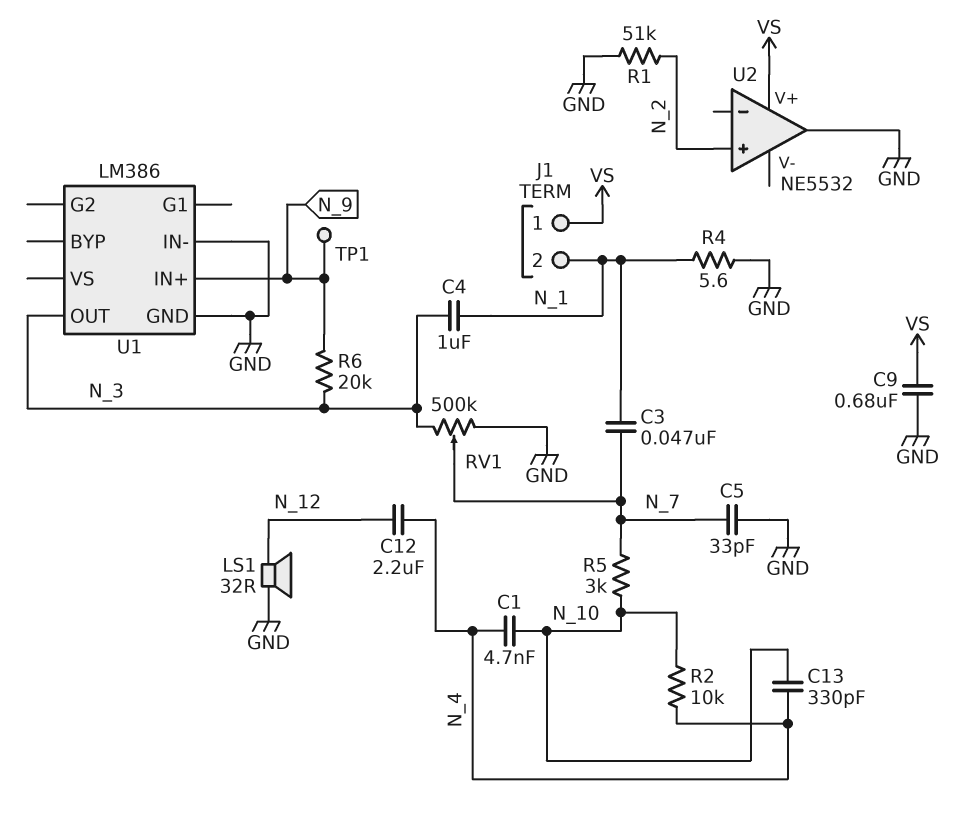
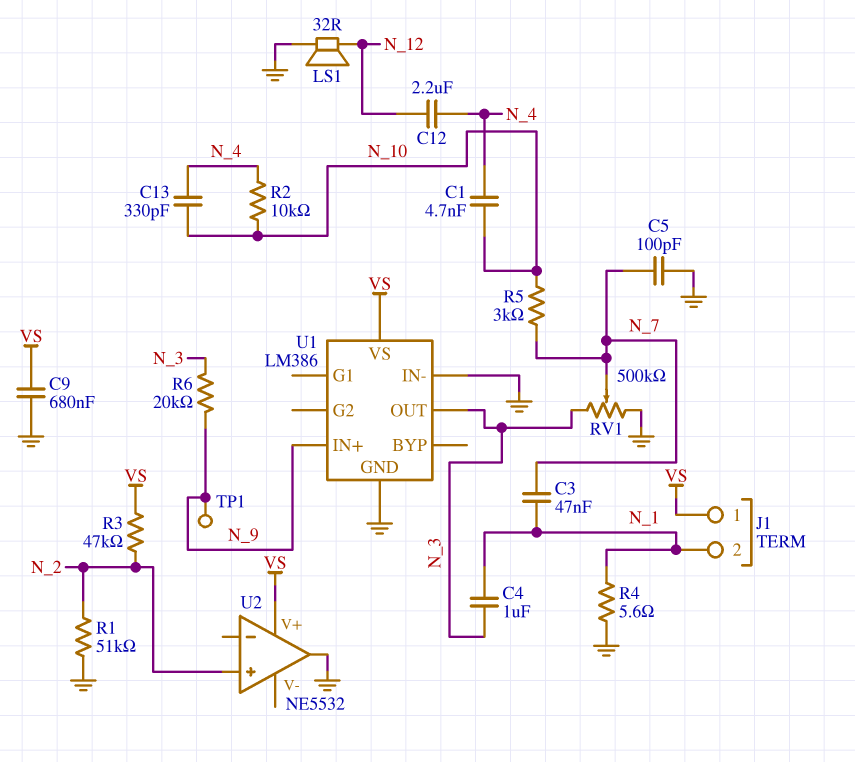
C5: 33pF (GND, N_7) -> 100pF (GND, N_7)
R3: none -> 47k (N_2, VS)
U1 pin VS: none -> VS

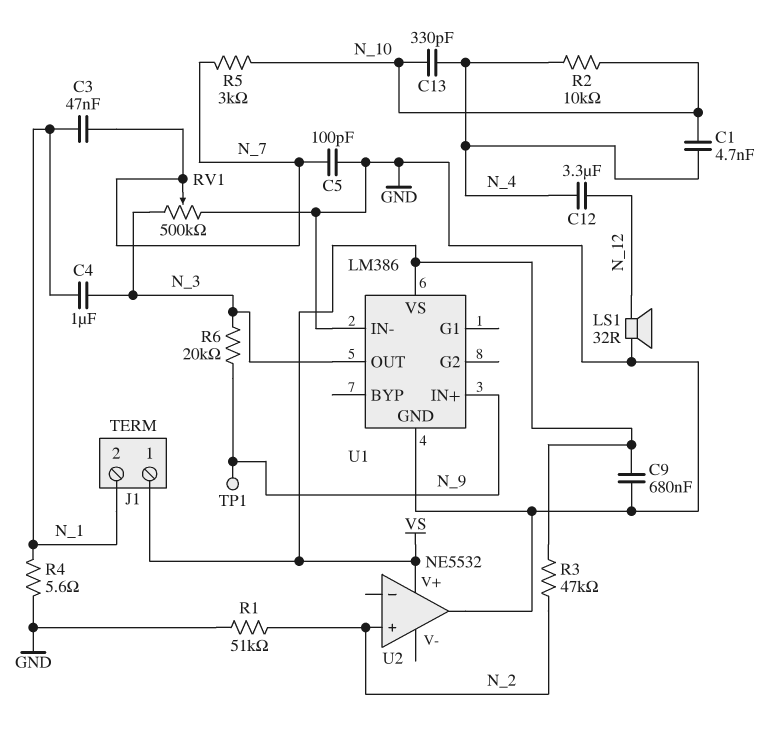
C12: 2.2uF (N_4, N_12) -> 3.3uF (N_4, N_12)

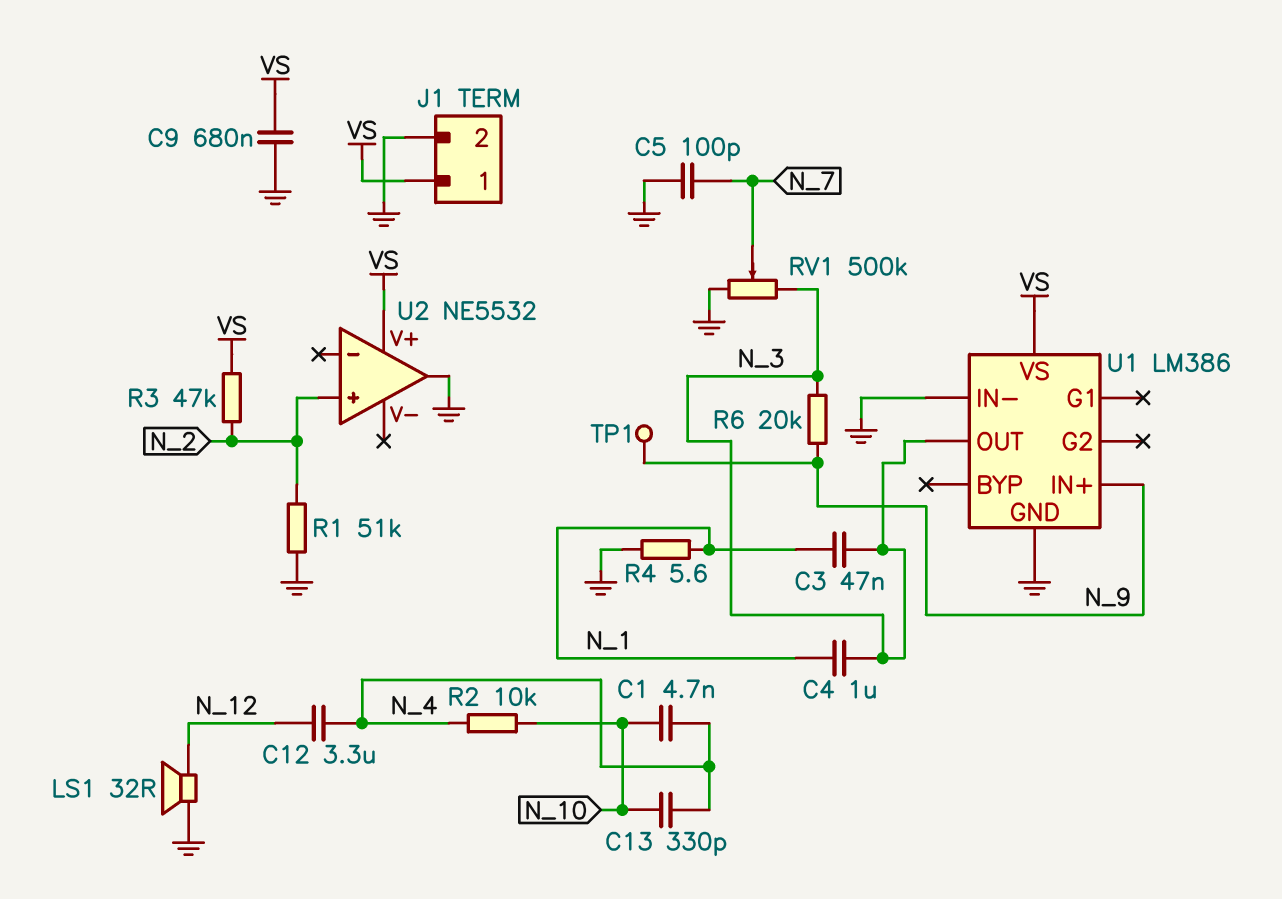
C3: 47nF (N_1, N_7) -> 47nF (N_1, N_3)
J1 pin 2: N_1 -> GND
R5: 3k (N_7, N_10) -> none

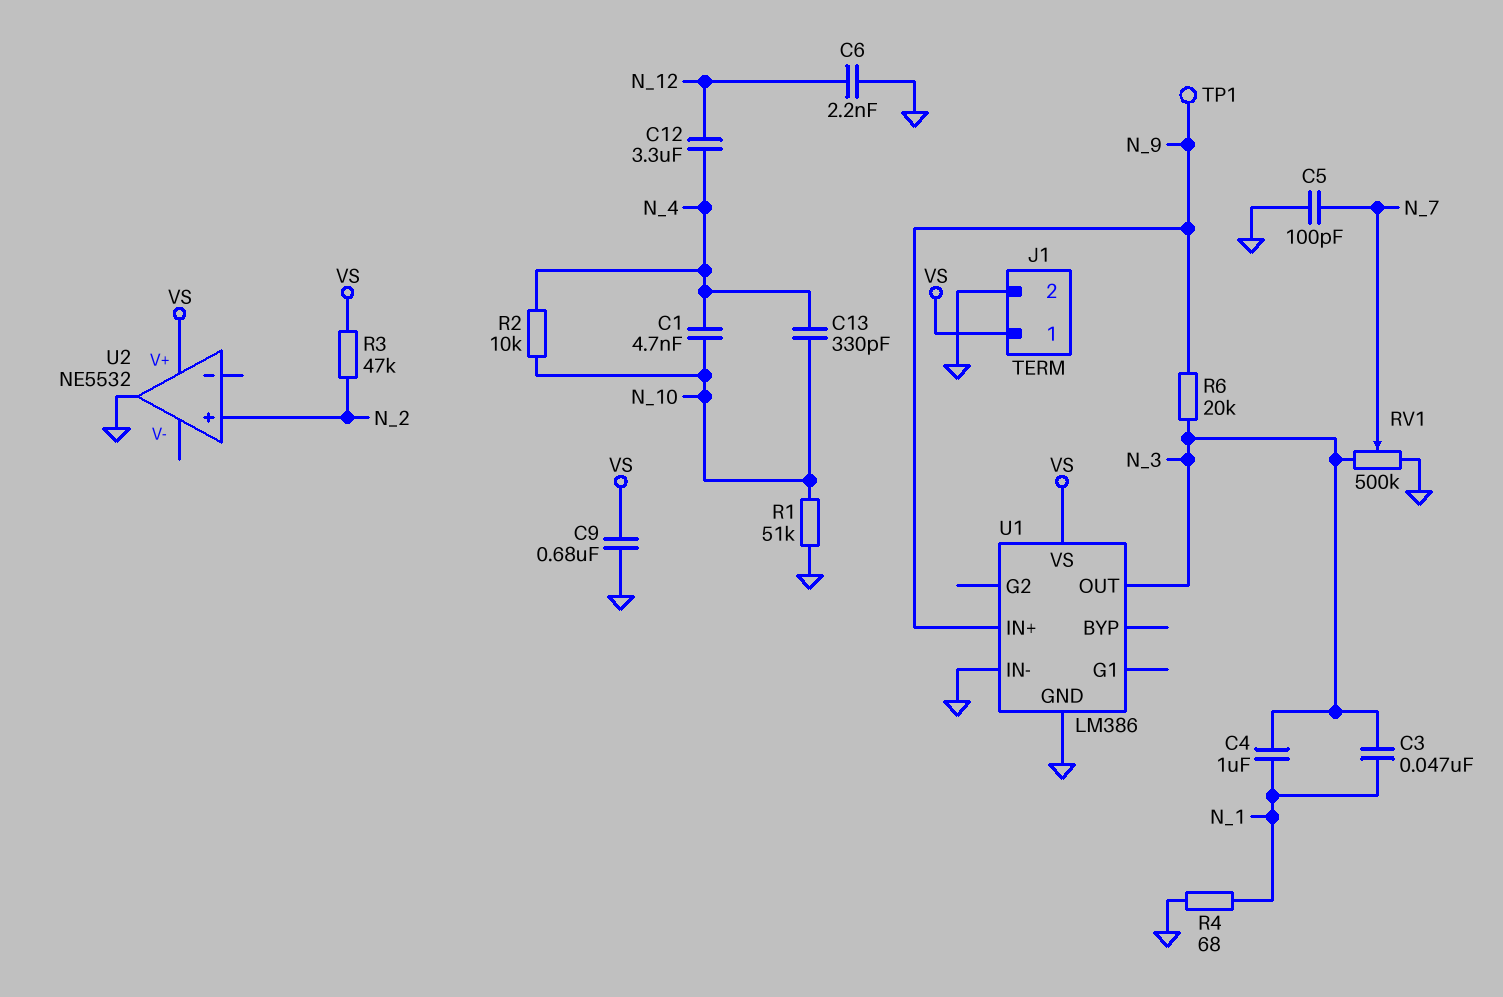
C6: none -> 2.2nF (GND, N_12)
LS1: speaker 32R (GND, N_12) -> none
R1: 51k (GND, N_2) -> 51k (GND, N_10)
R4: 5.6 (GND, N_1) -> 68 (GND, N_1)

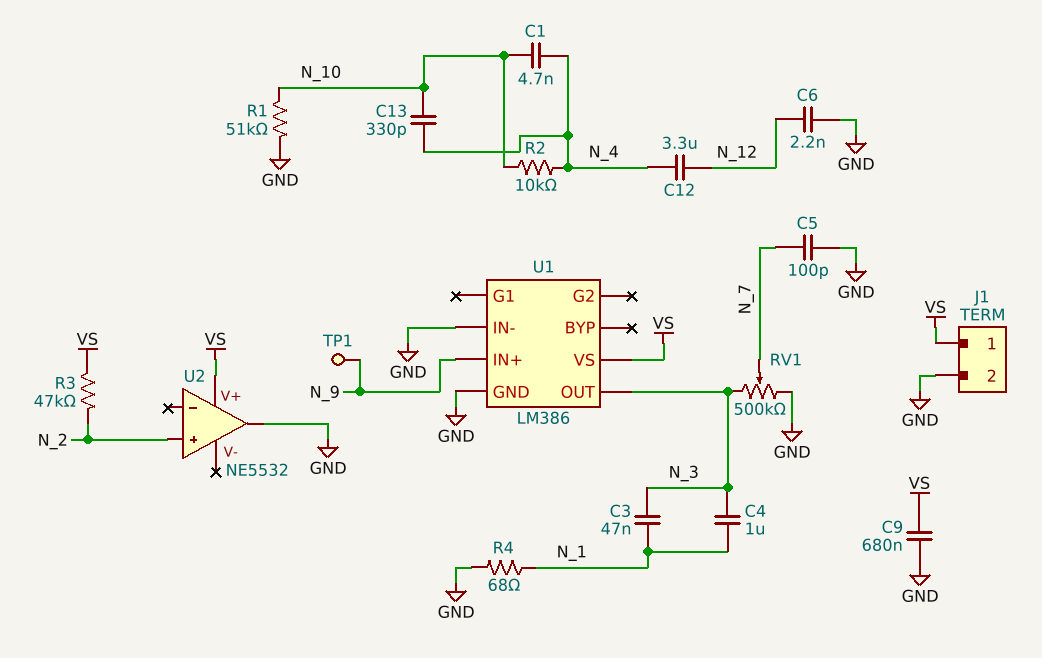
R6: 20k (N_3, N_9) -> none

